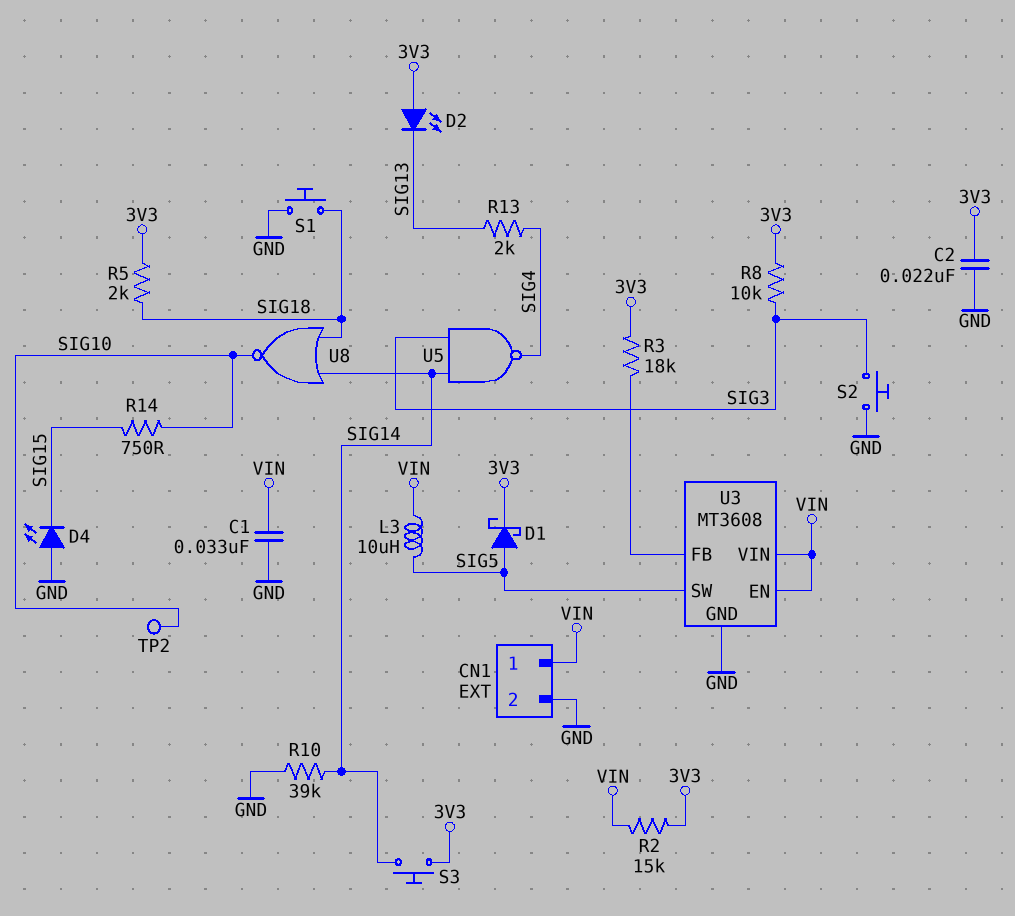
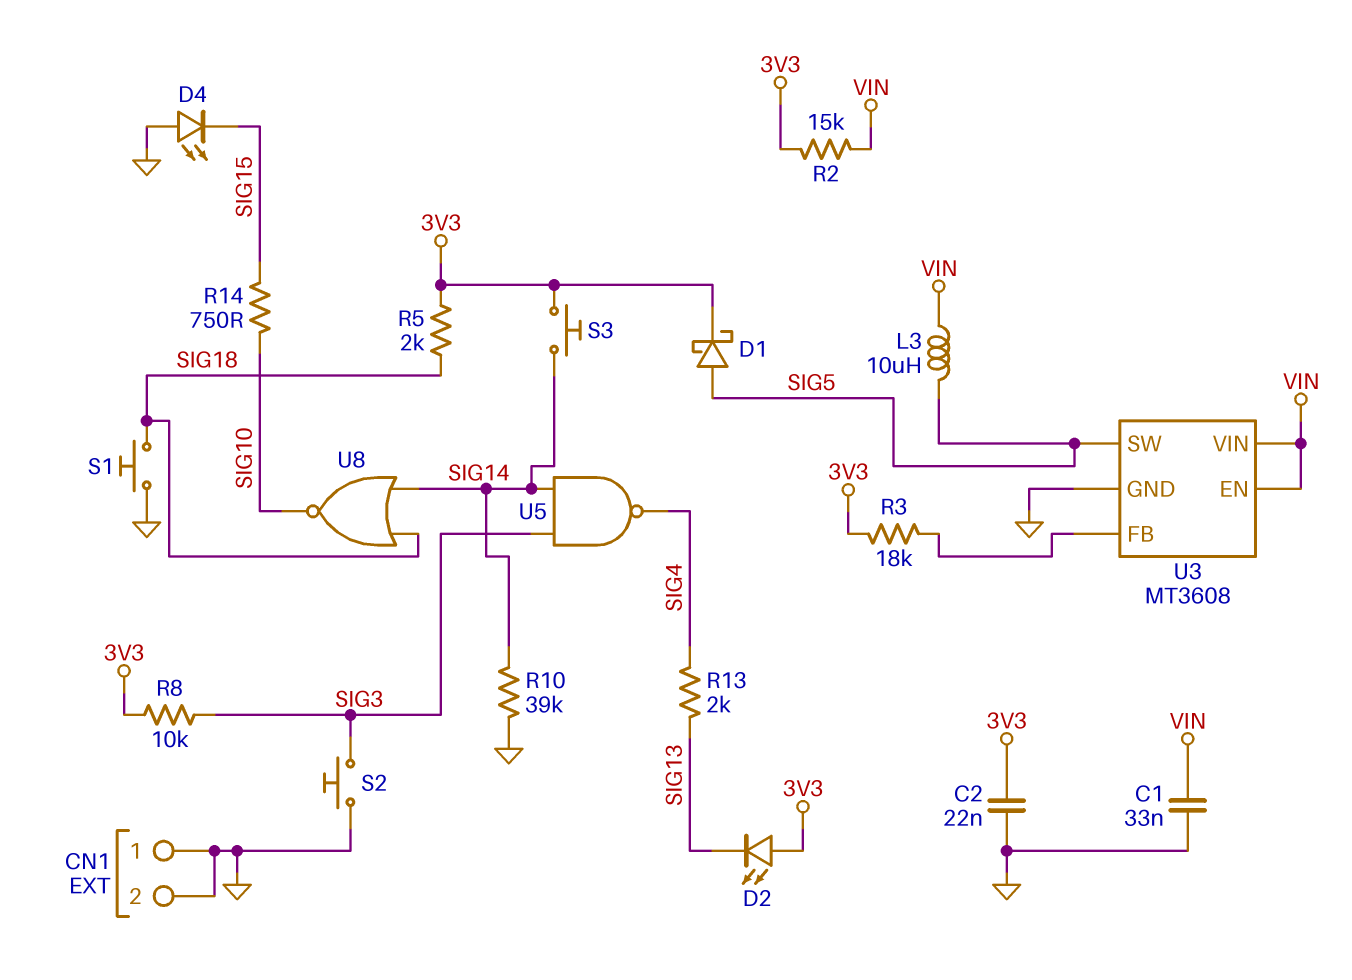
CN1 pin 1: VIN -> GND
TP2: test point (SIG10) -> none

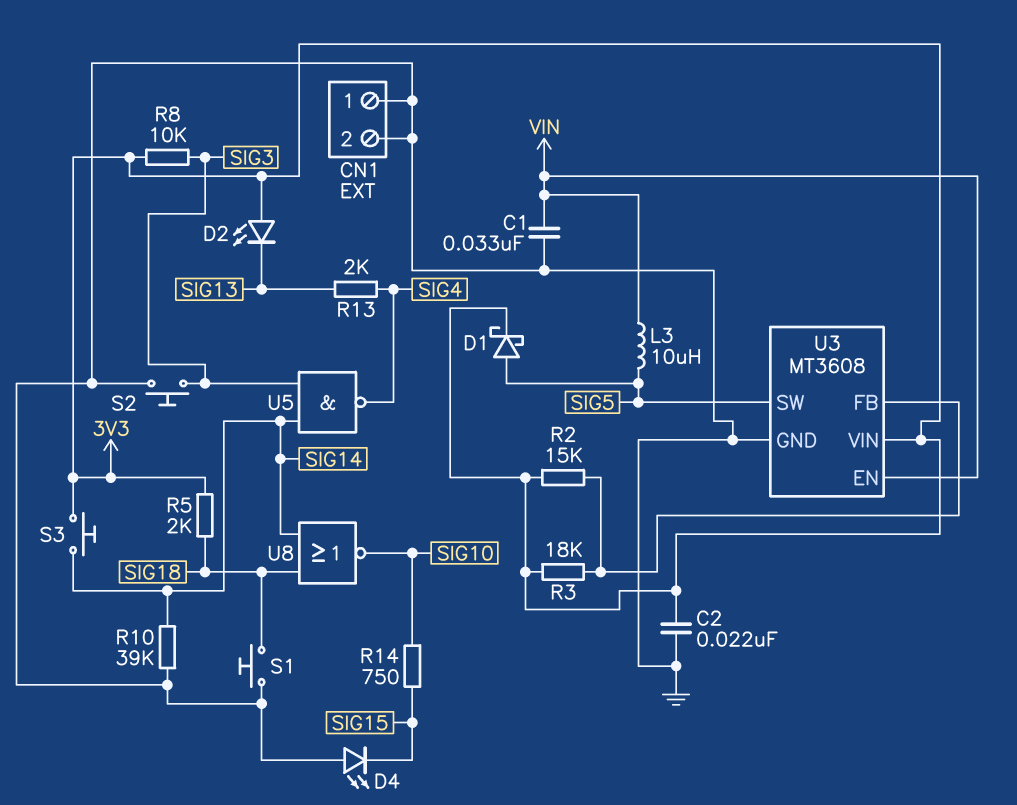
R2: 15k (3V3, VIN) -> 15k (3V3, U3/FB)
U3 pin VIN: VIN -> 3V3

